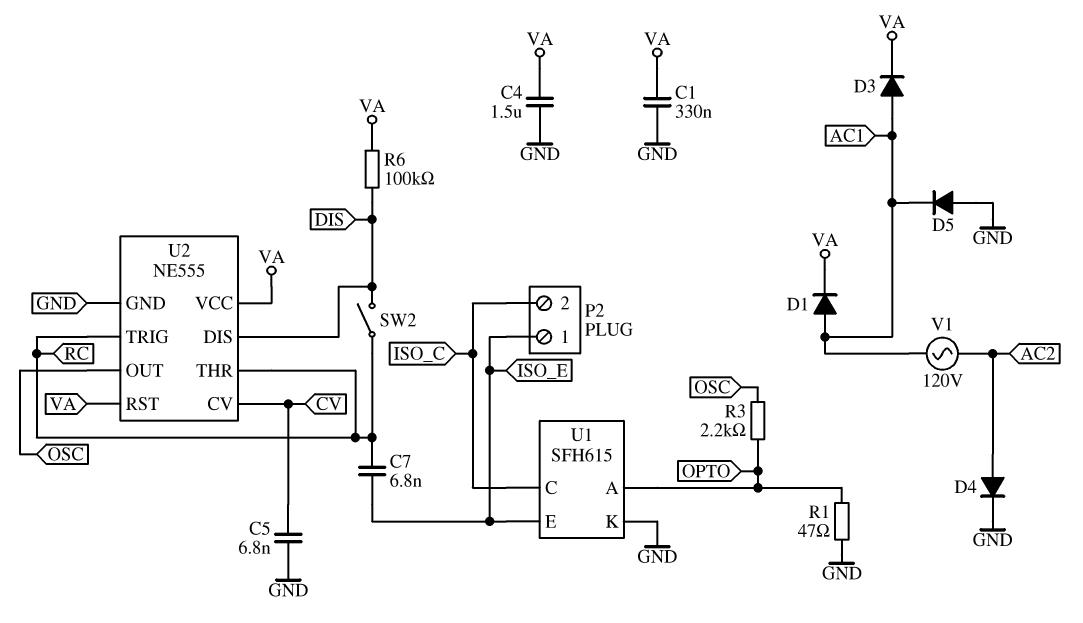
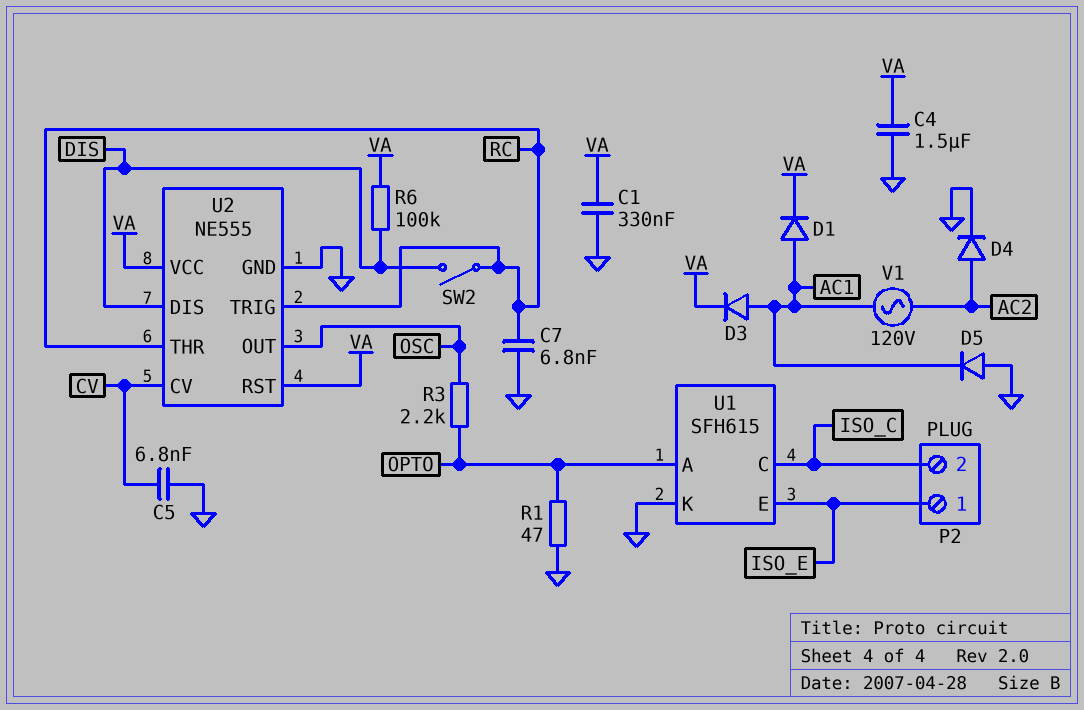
C7: 6.8nF (ISO_E, RC) -> 6.8nF (GND, RC)

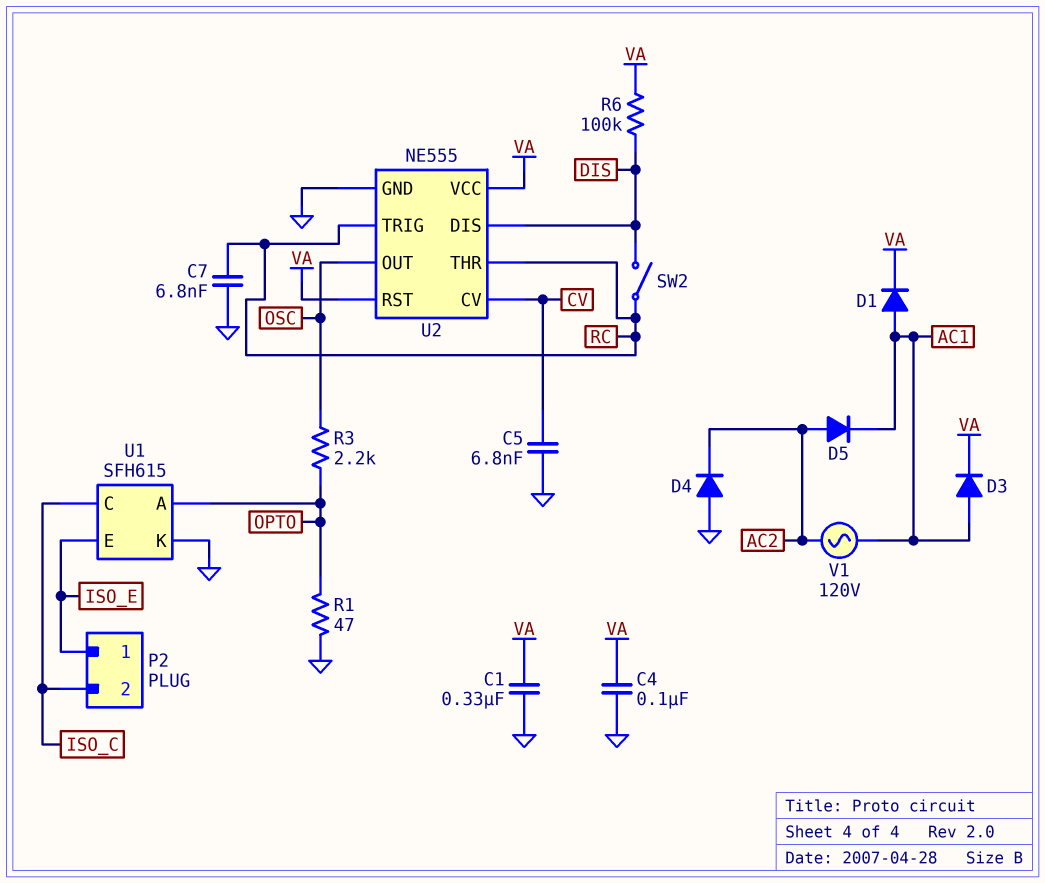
C4: 1.5uF (GND, VA) -> 100nF (GND, VA)
D4: diode (A AC2, K GND) -> diode (A GND, K AC2)
D5: diode (A GND, K AC1) -> diode (A AC2, K AC1)

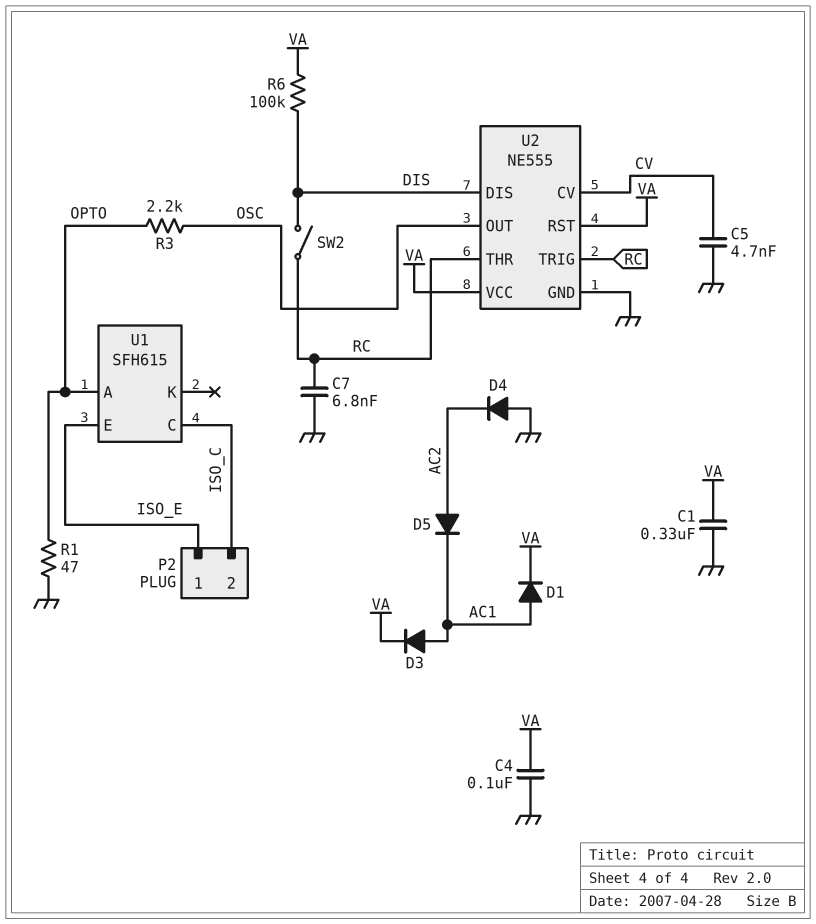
C5: 6.8nF (CV, GND) -> 4.7nF (CV, GND)
U1 pin K: GND -> none
V1: AC 120V (AC1, AC2) -> none

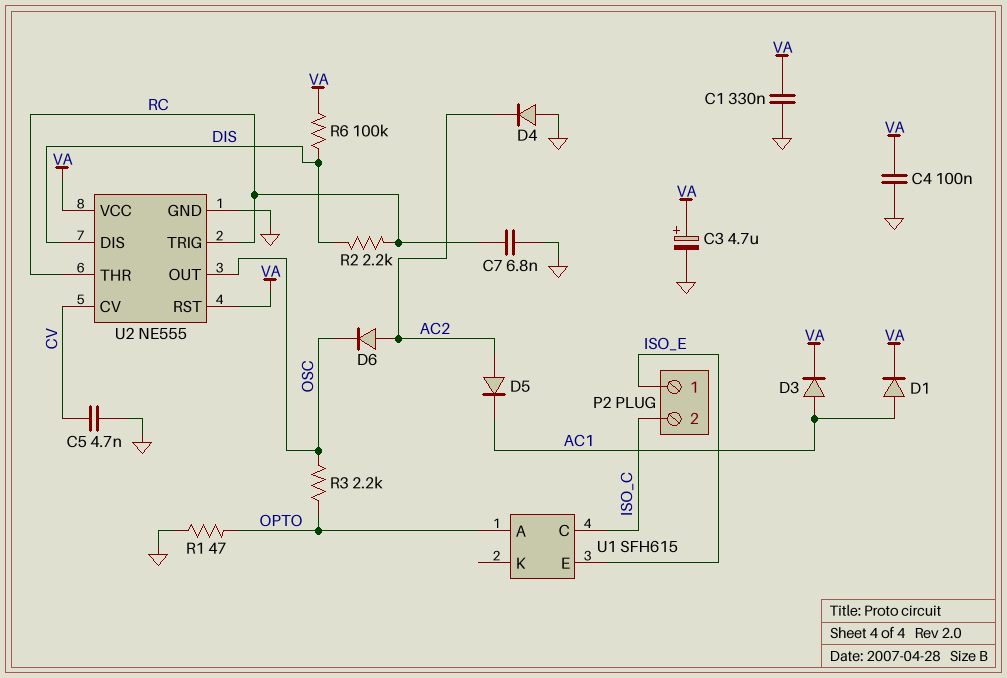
C3: none -> 4.7uF (plus VA, minus GND)
D6: none -> diode (A AC2, K OSC)
R2: none -> 2.2k (DIS, RC)
SW2: switch (DIS, RC) -> none

